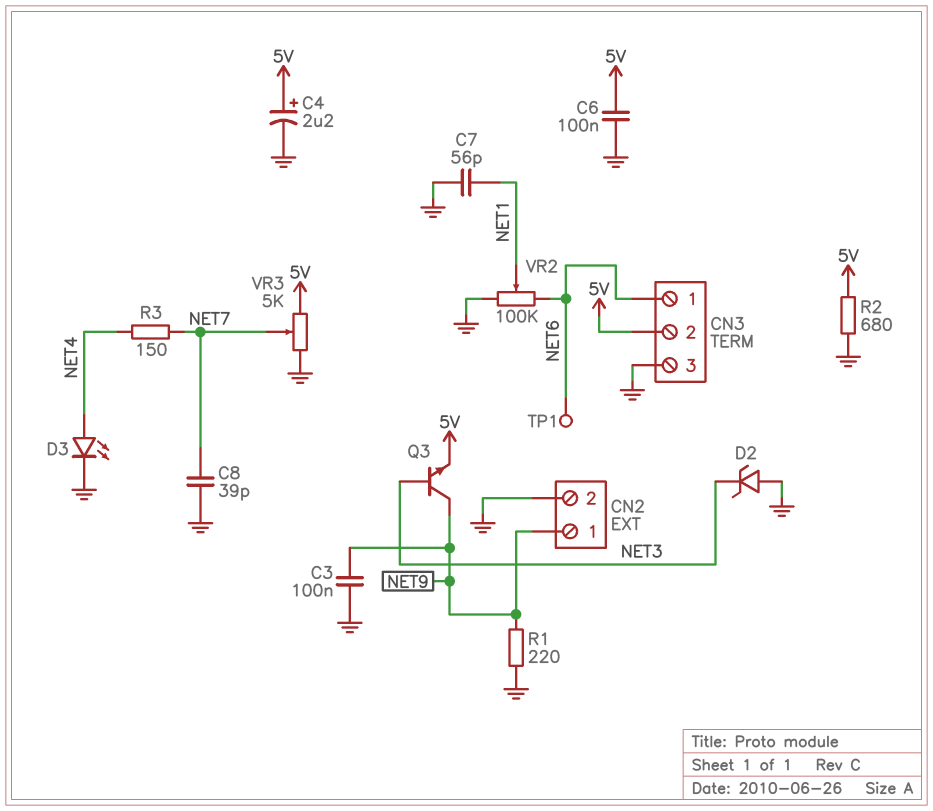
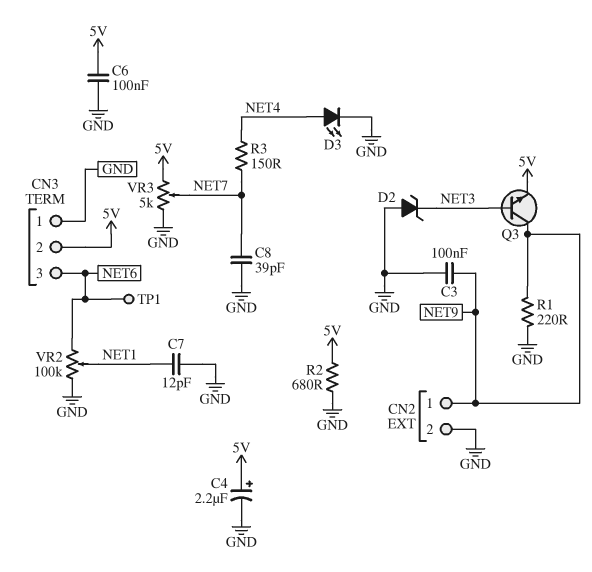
C7: 56pF (GND, NET1) -> 12pF (GND, NET1)
CN3 pin 1: NET6 -> GND
CN3 pin 3: GND -> NET6

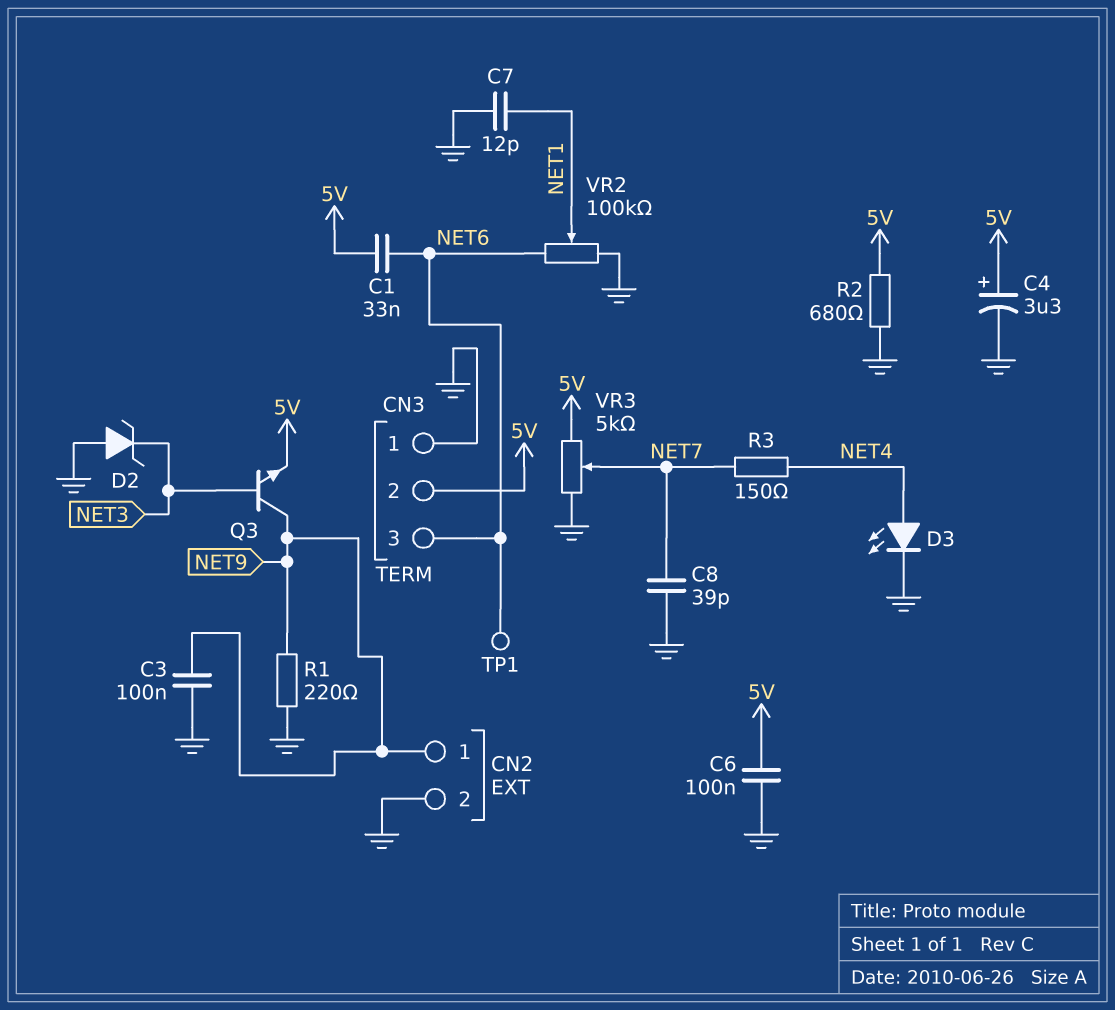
C1: none -> 33nF (5V, NET6)
C4: 2.2uF (plus 5V, minus GND) -> 3.3uF (plus 5V, minus GND)

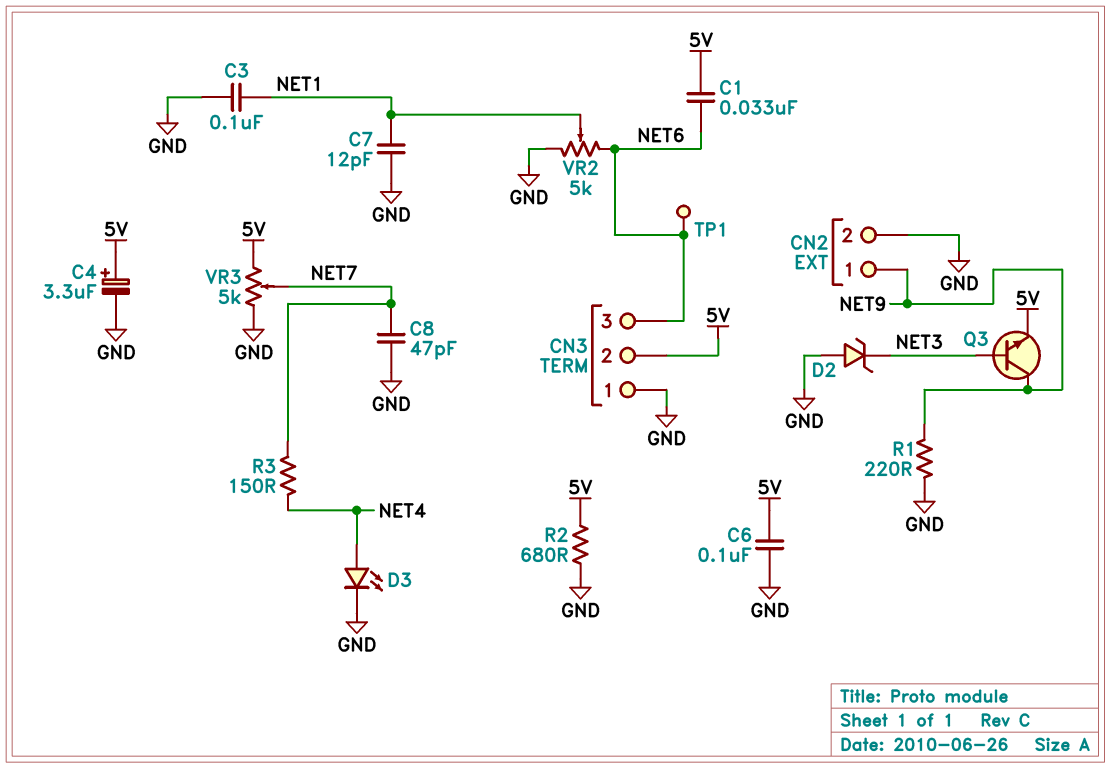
C3: 100nF (GND, NET9) -> 100nF (GND, NET1)
C8: 39pF (GND, NET7) -> 47pF (GND, NET7)
VR2: 100k (GND, NET6, wiper NET1) -> 5k (GND, NET6, wiper NET1)

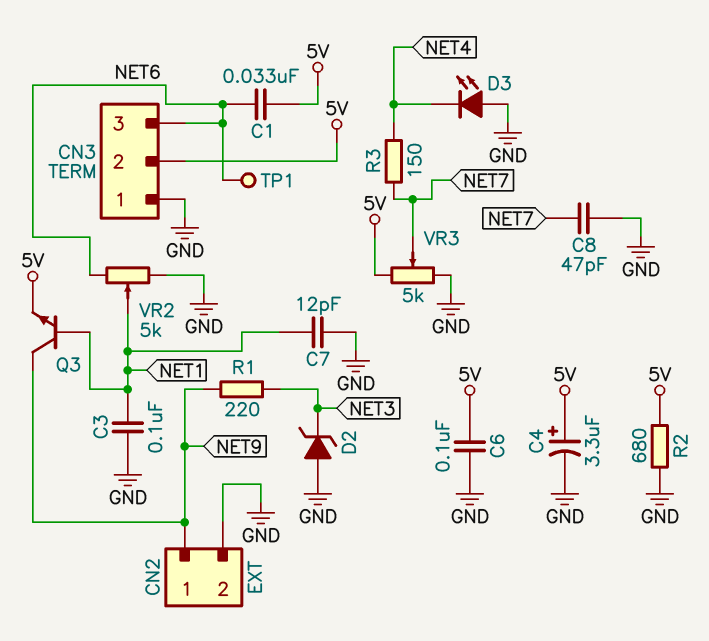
D3: LED (A NET4, K GND) -> LED (A GND, K NET4)
Q3: NPN (B NET3, C NET9, E 5V) -> NPN (B NET1, C NET9, E 5V)
R1: 220 (GND, NET9) -> 220 (NET3, NET9)

